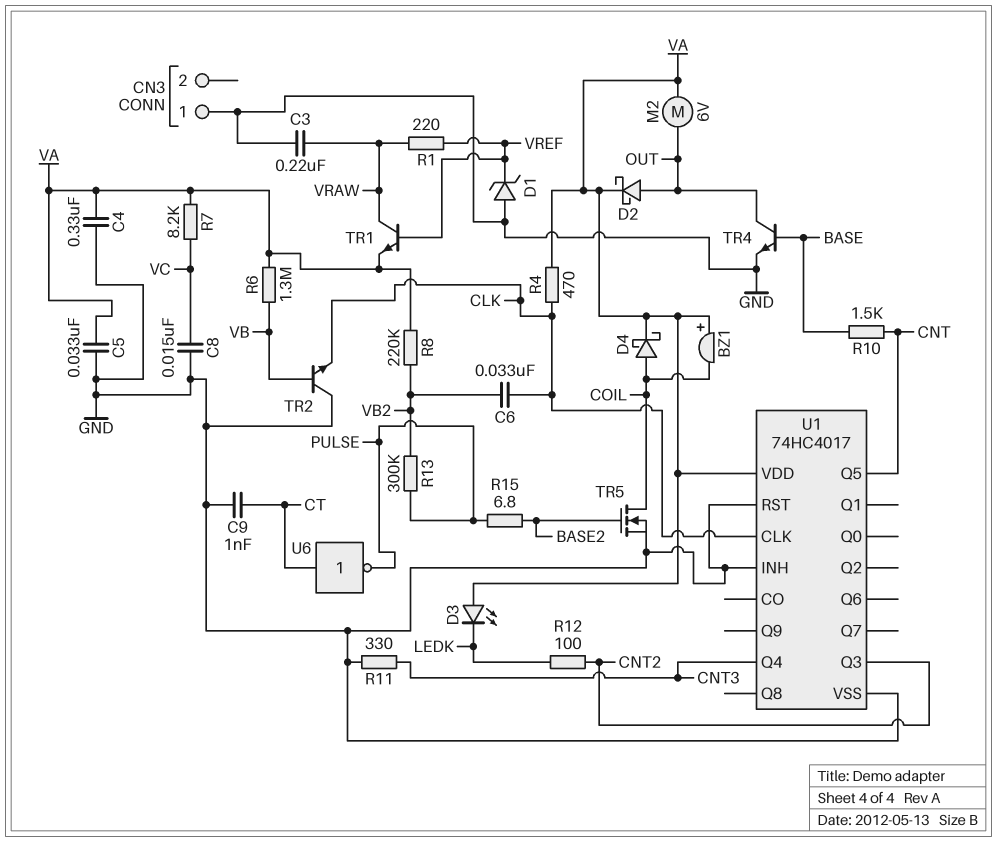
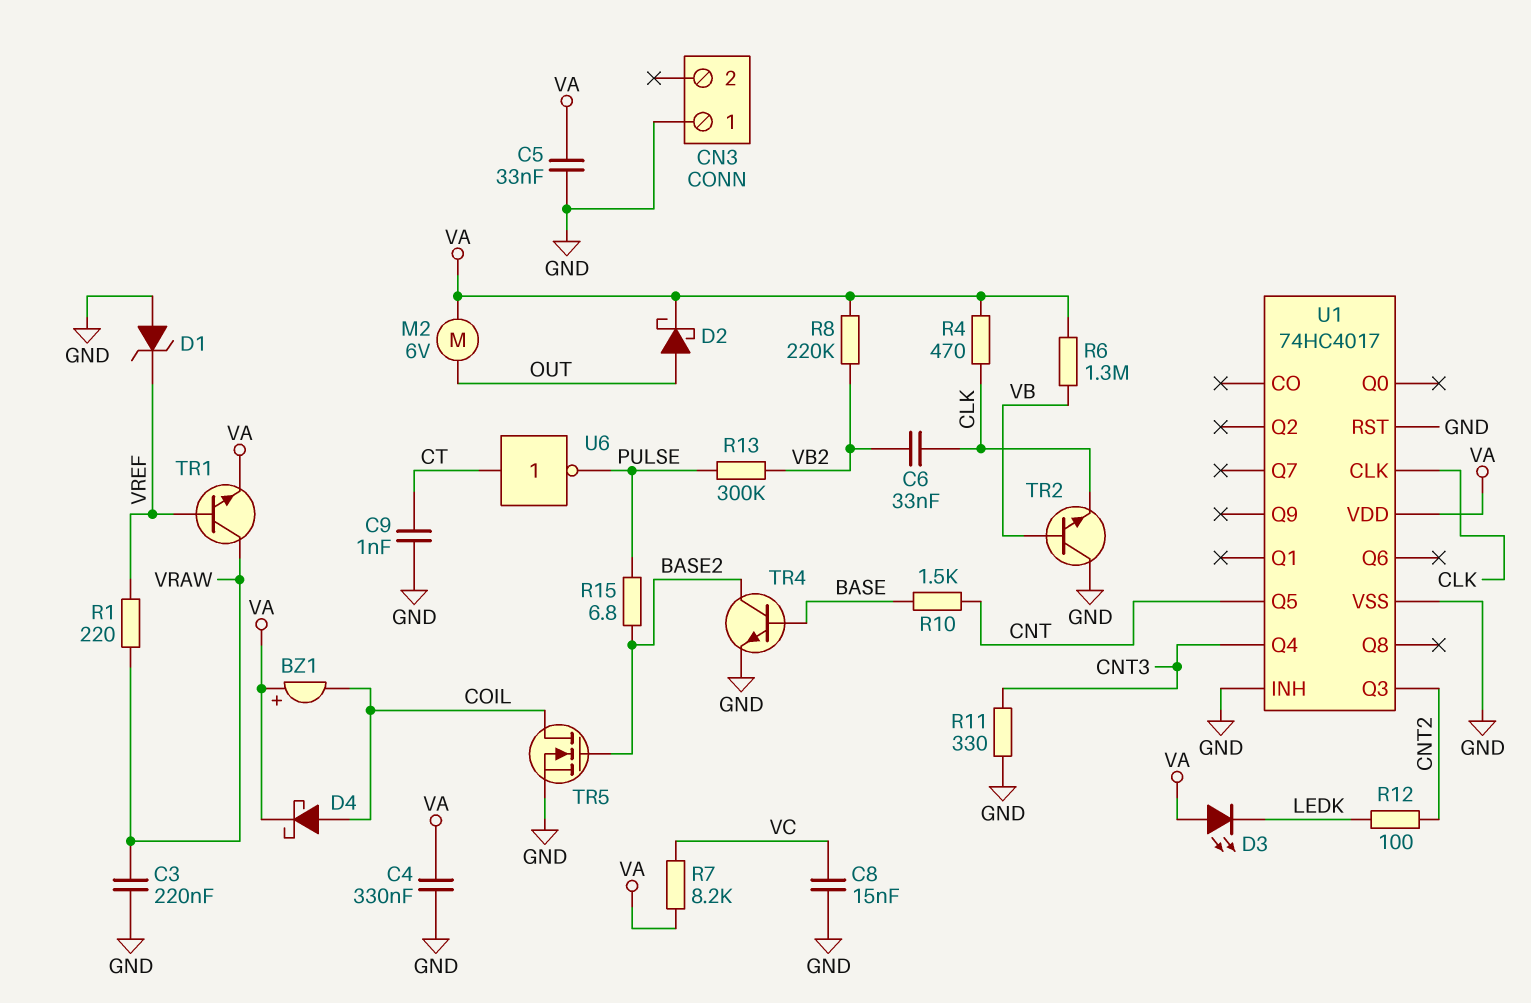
TR4: NPN (B BASE, C OUT, E GND) -> NPN (B BASE, C BASE2, E GND)

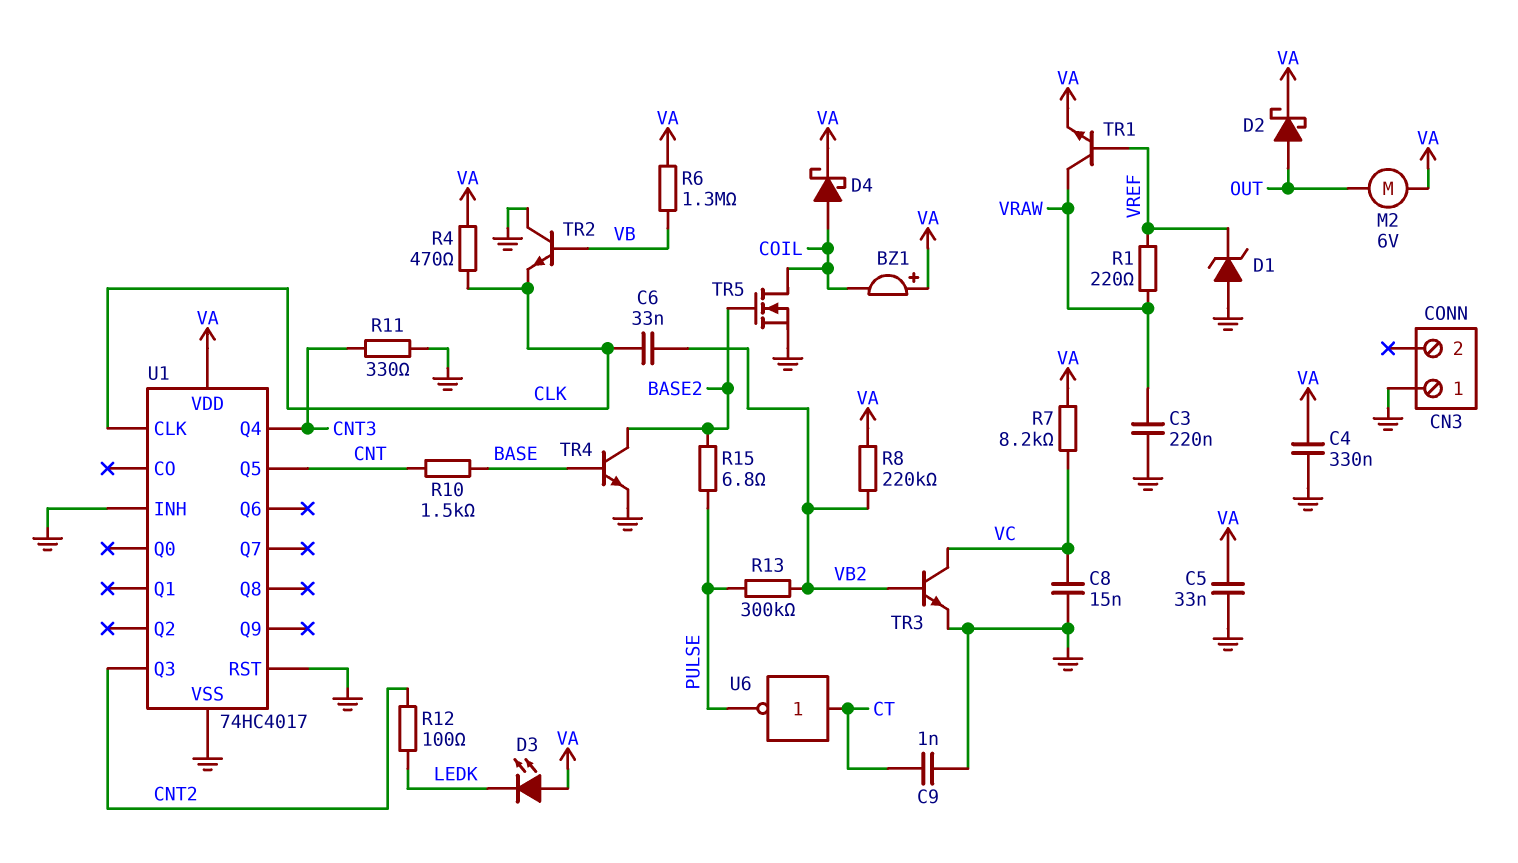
TR3: none -> NPN (B VB2, C VC, E GND)

